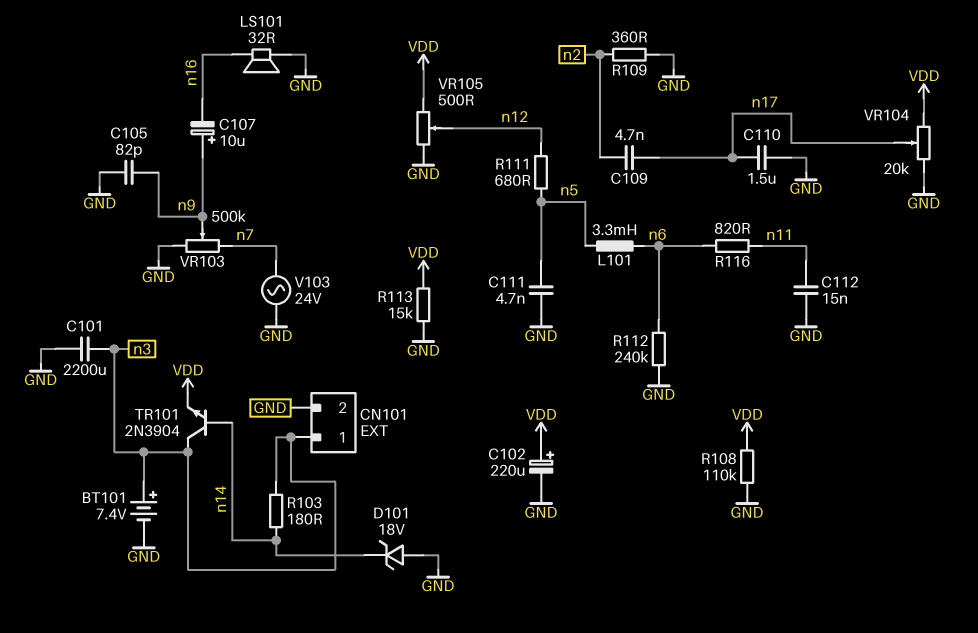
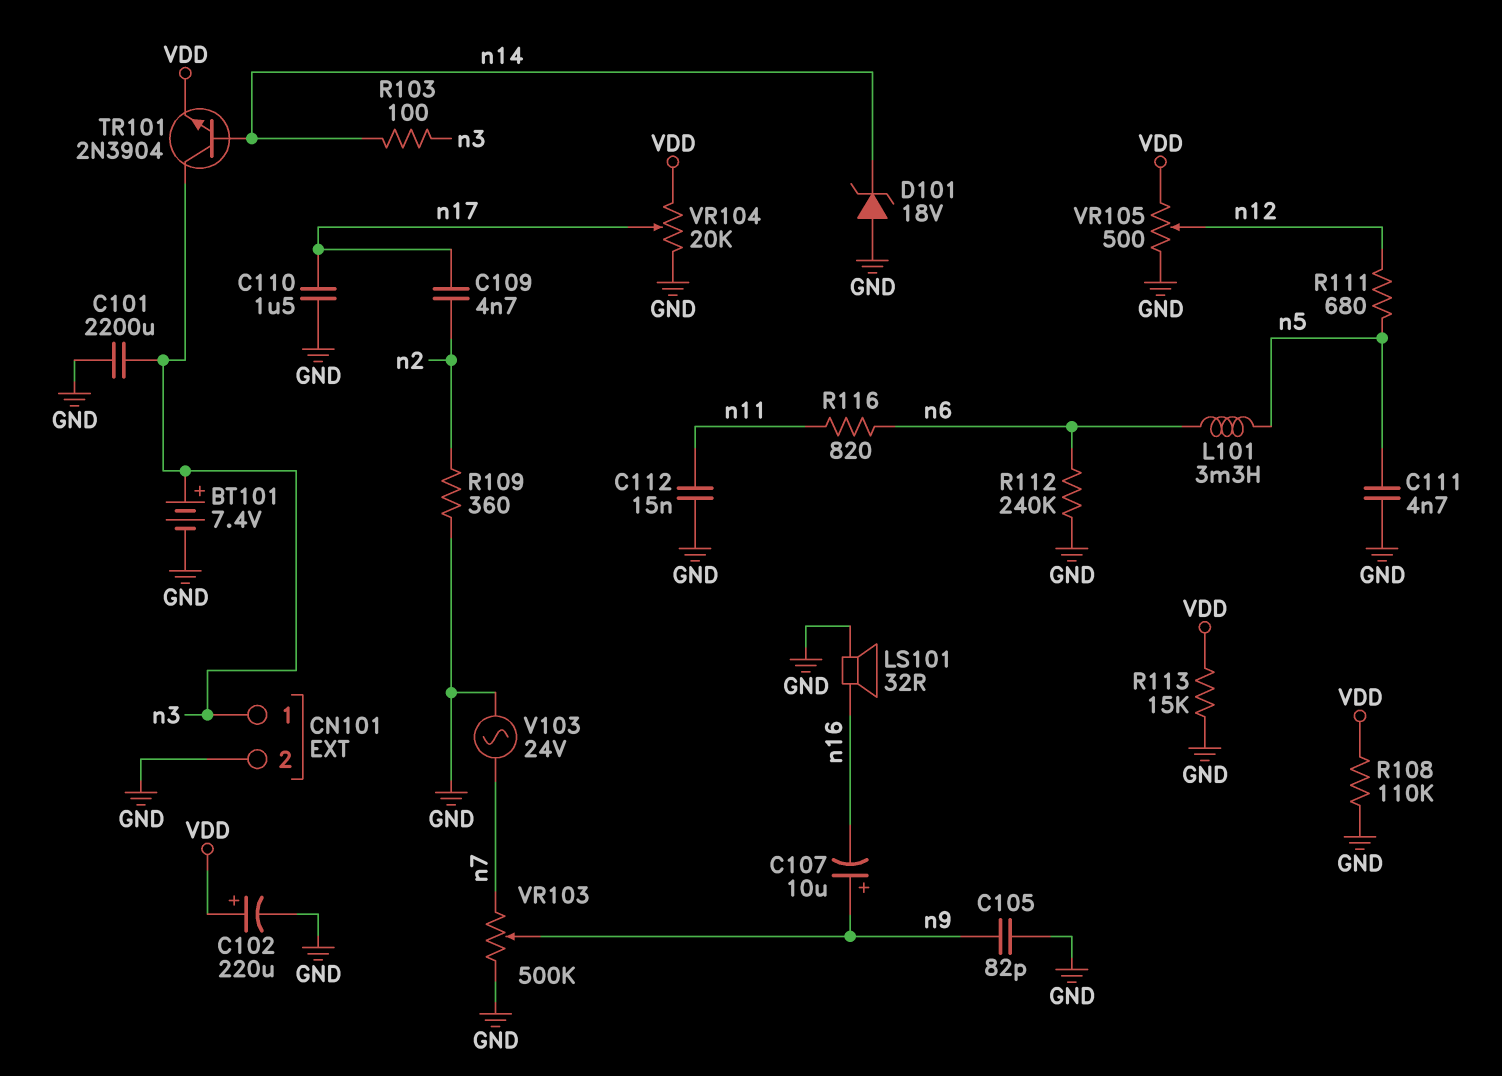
R103: 180 (n3, n14) -> 100 (n3, n14)

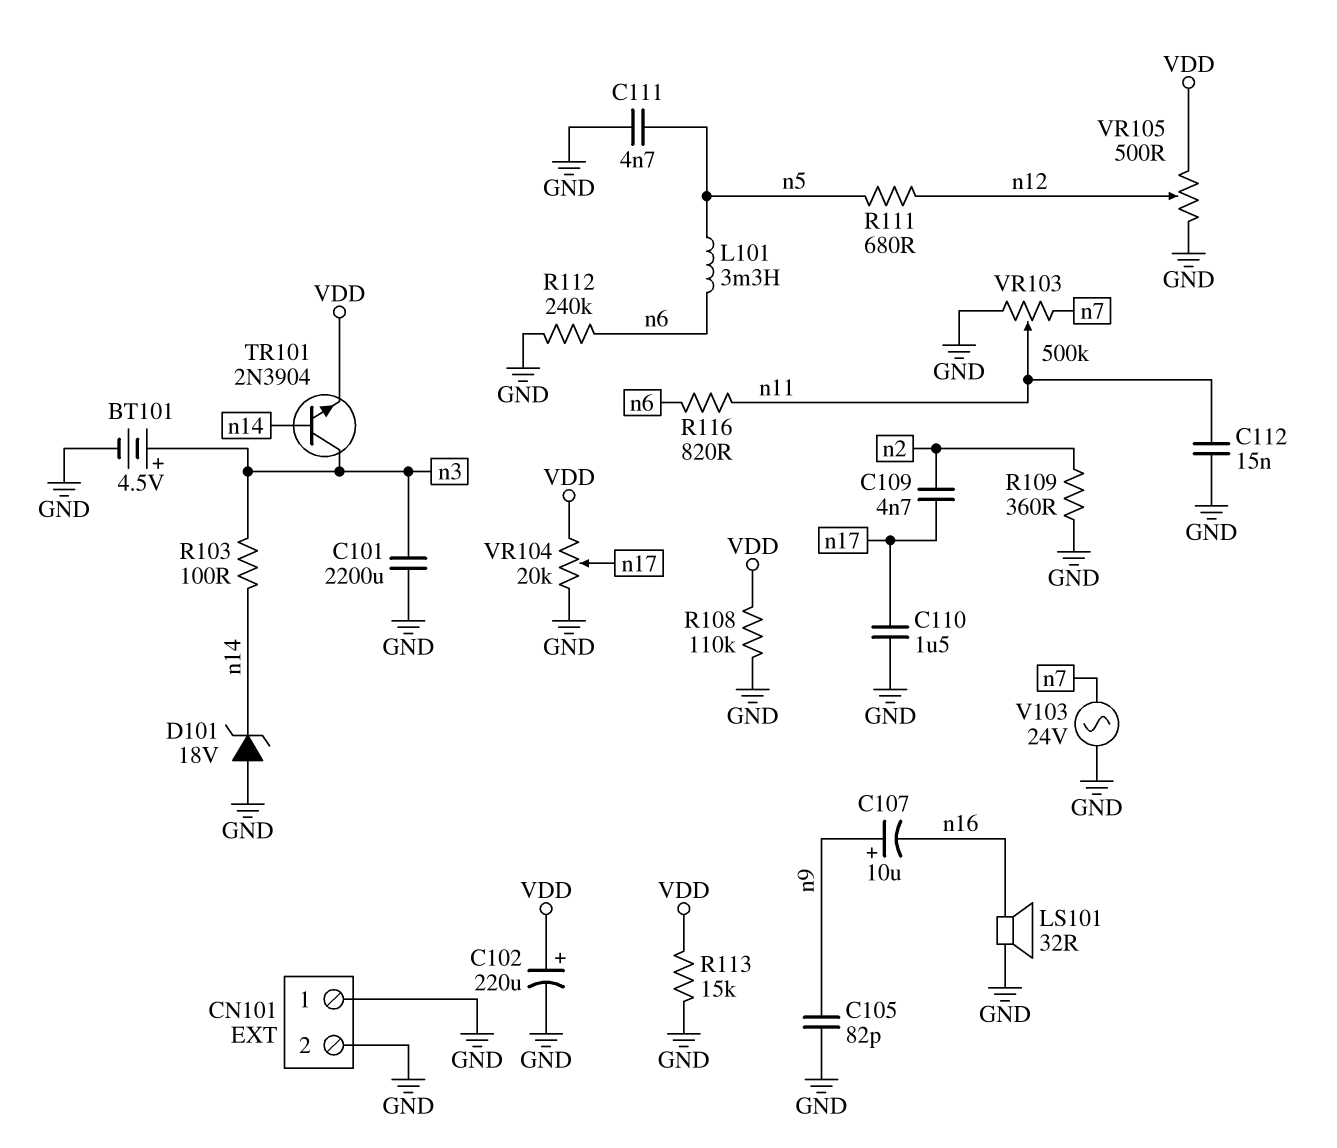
BT101: 7.4V (plus n3, minus GND) -> 4.5V (plus n3, minus GND)
CN101 pin 1: n3 -> GND
VR103: 500k (GND, n7, wiper n9) -> 500k (GND, n7, wiper n11)

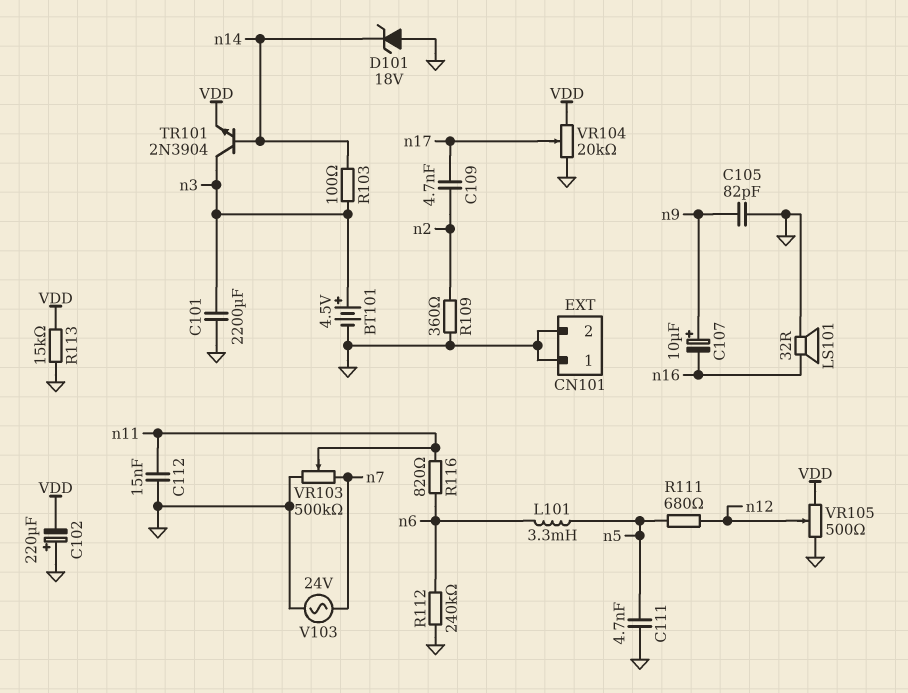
C102: 220uF (plus VDD, minus GND) -> 220uF (plus GND, minus VDD)
C110: 1.5uF (GND, n17) -> none
R108: 110k (GND, VDD) -> none

